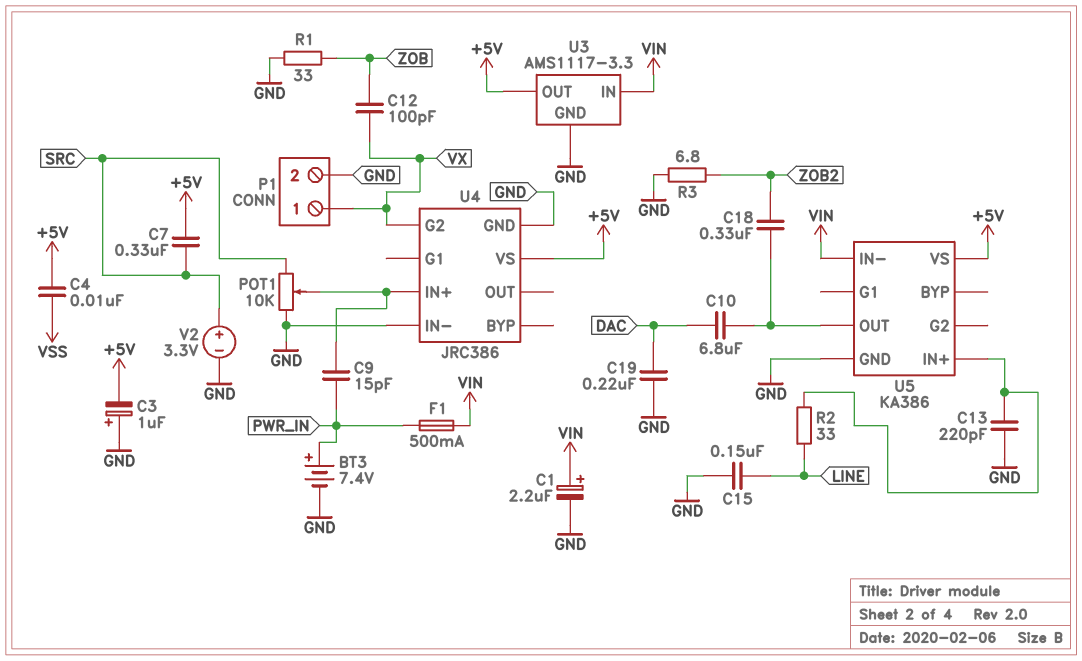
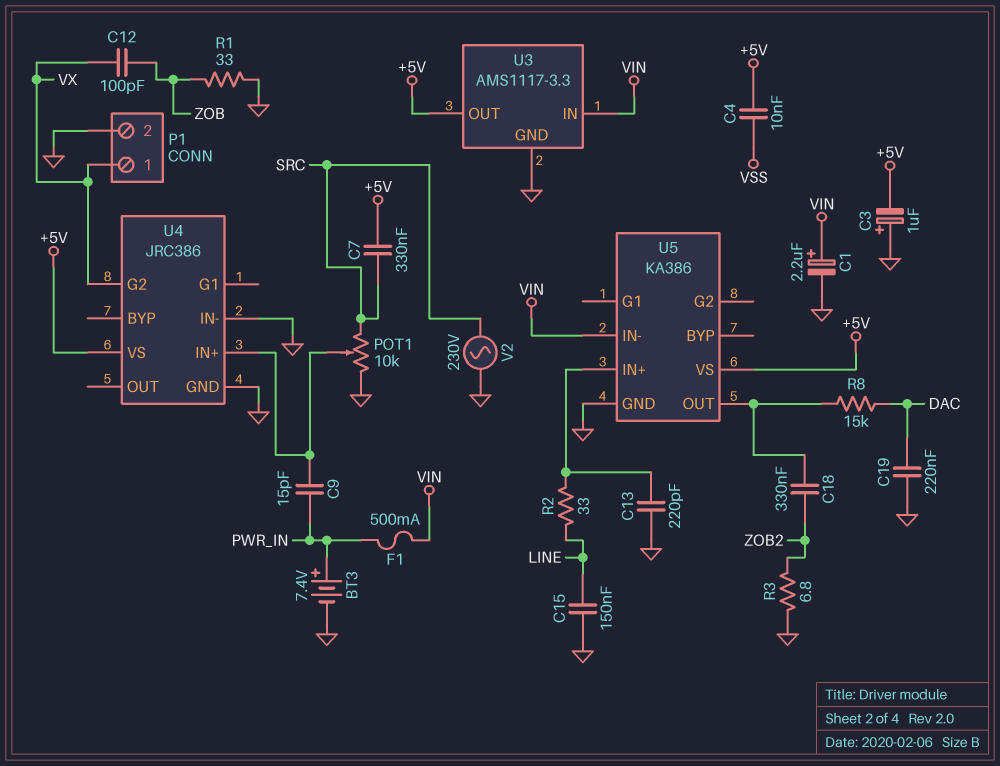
C10: 6.8uF (DAC, U5/OUT) -> none
R8: none -> 15k (DAC, U5/OUT)
V2: 3.3V (plus SRC, minus GND) -> AC 230V (GND, SRC)

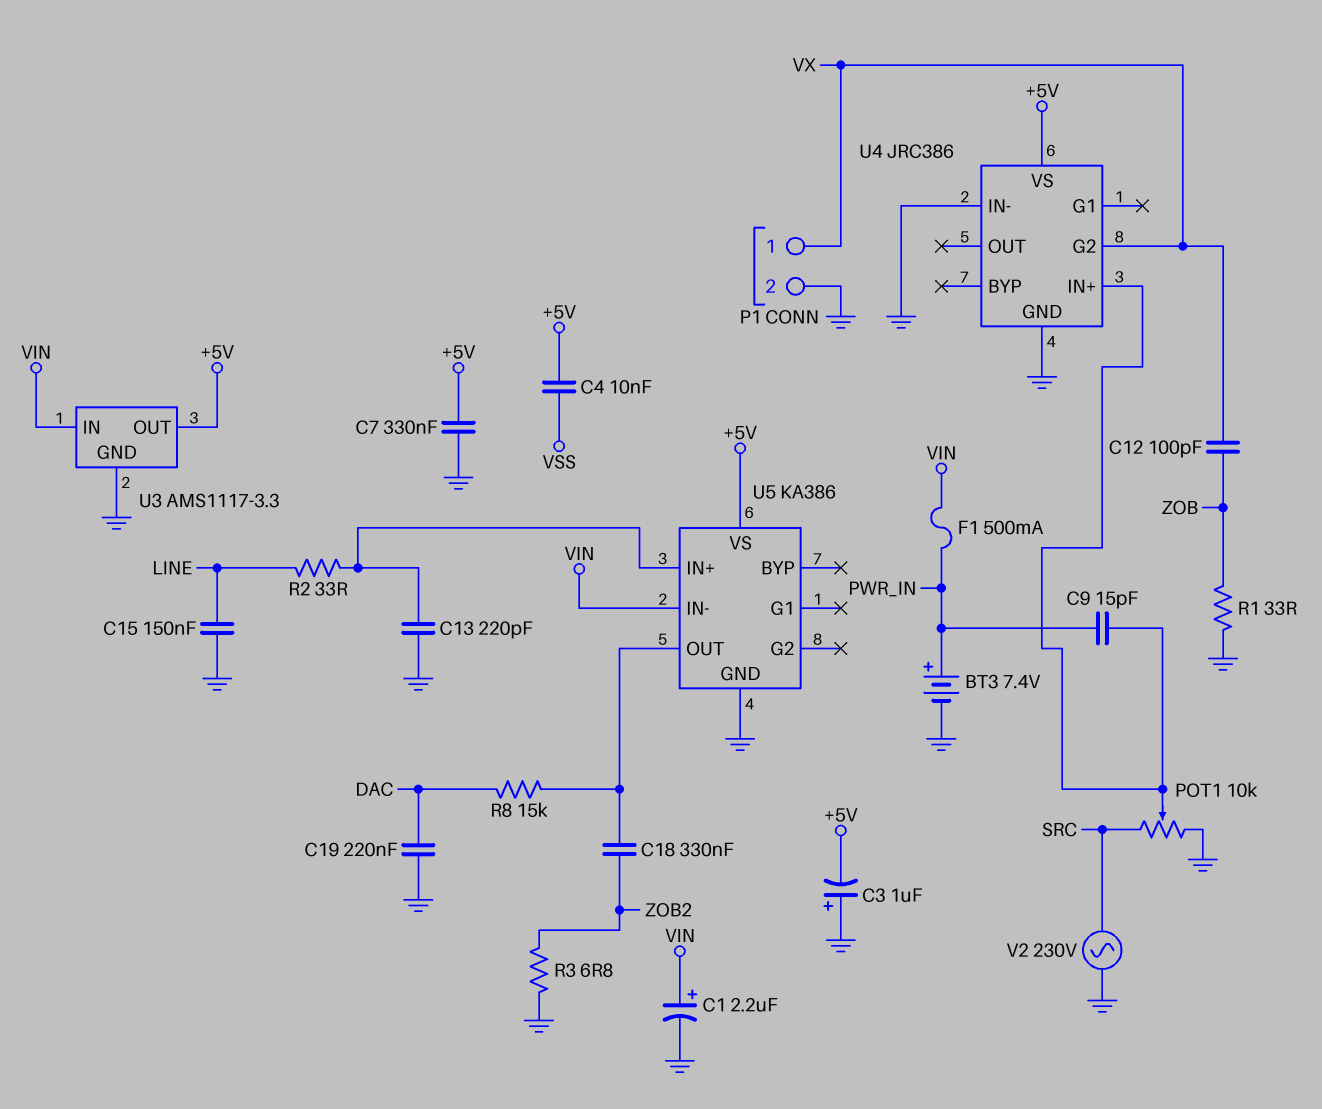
C7: 330nF (+5V, SRC) -> 330nF (+5V, GND)

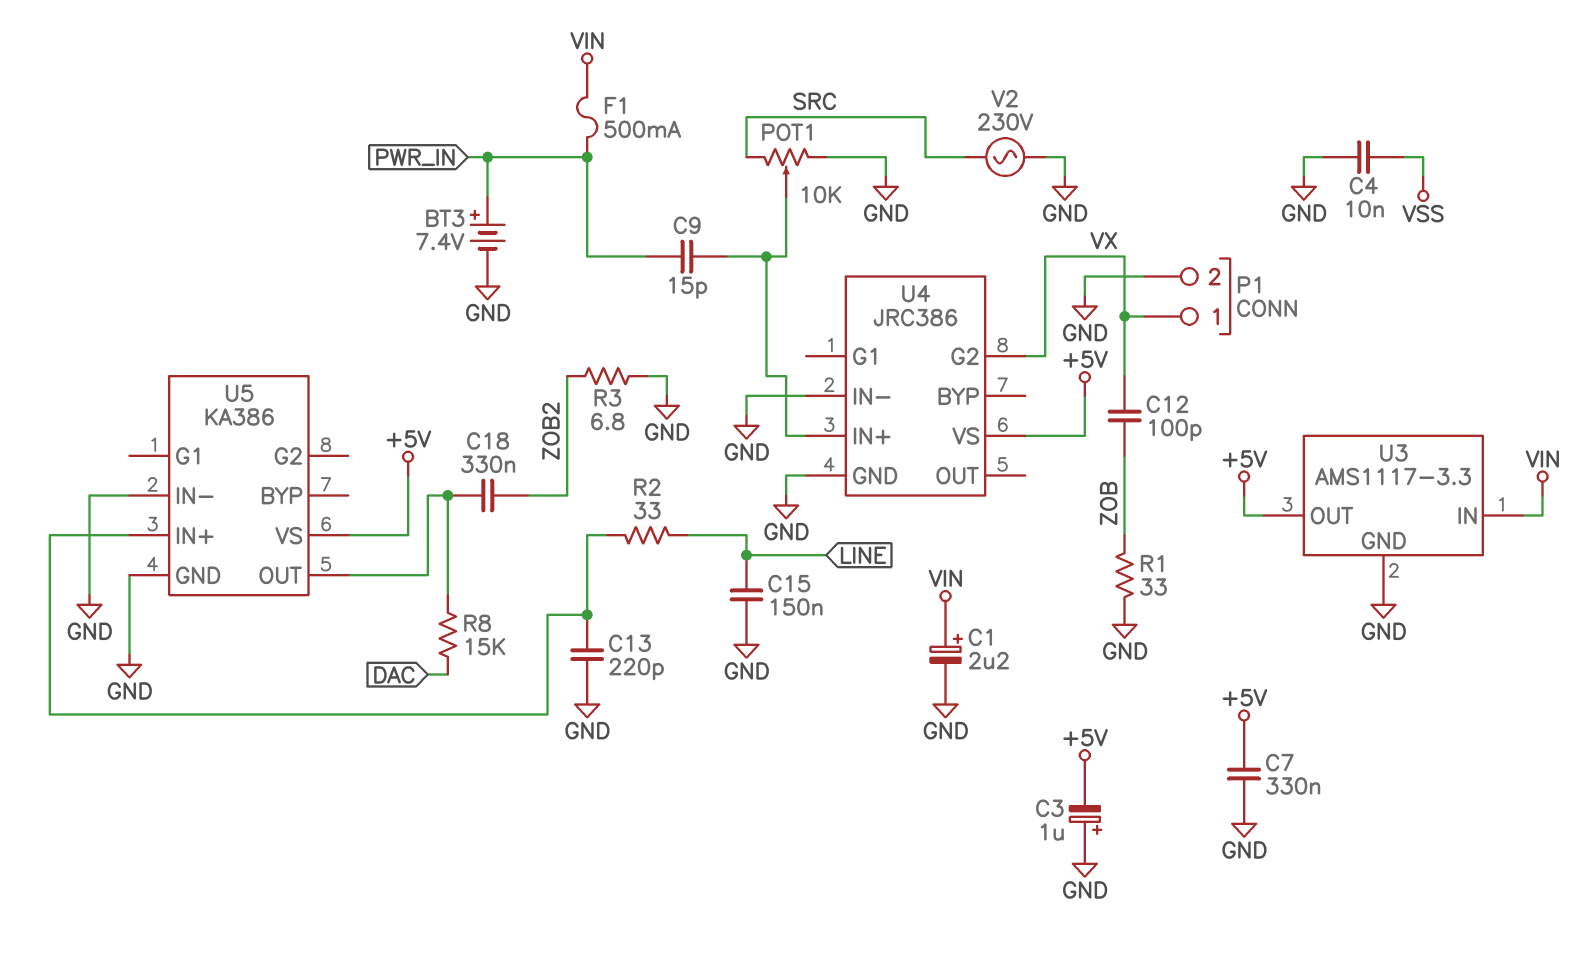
C4: 10nF (+5V, VSS) -> 10nF (GND, VSS)
C19: 220nF (DAC, GND) -> none
U5 pin IN-: VIN -> GND

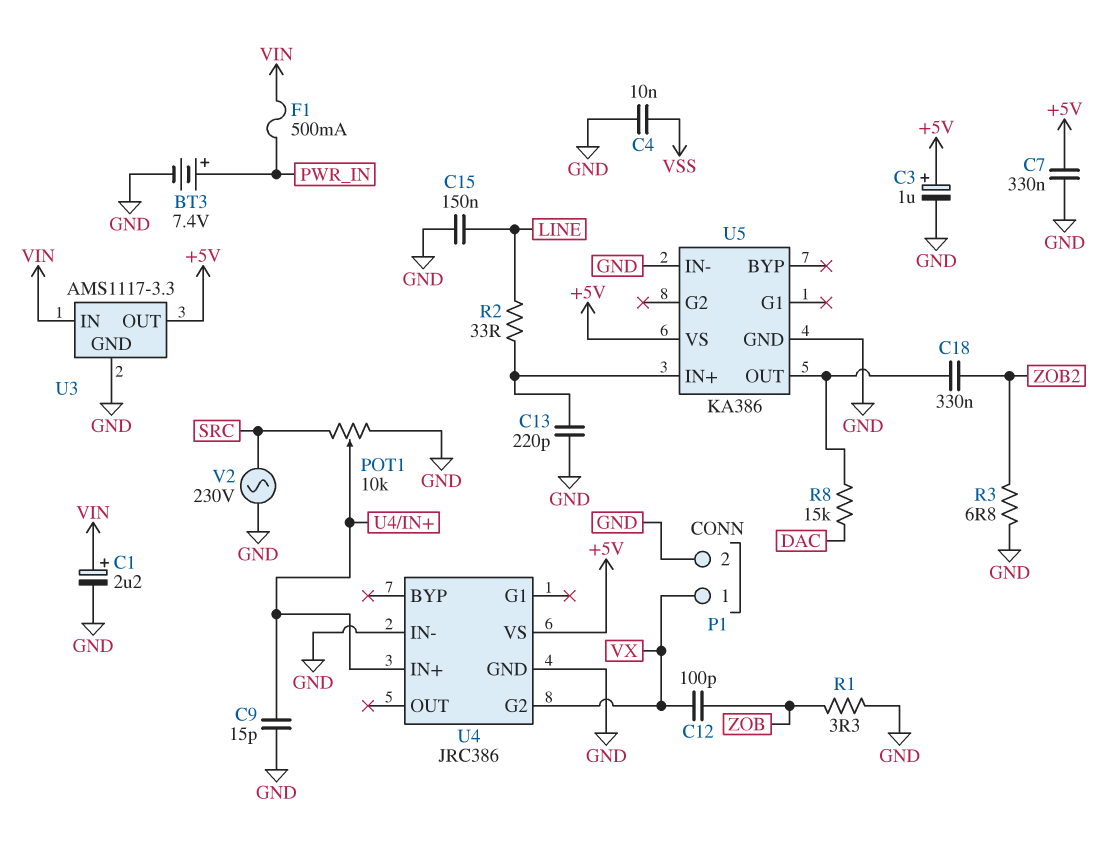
C3: 1uF (plus GND, minus +5V) -> 1uF (plus +5V, minus GND)
C9: 15pF (PWR_IN, U4/IN+) -> 15pF (GND, U4/IN+)
R1: 33 (GND, ZOB) -> 3.3 (GND, ZOB)

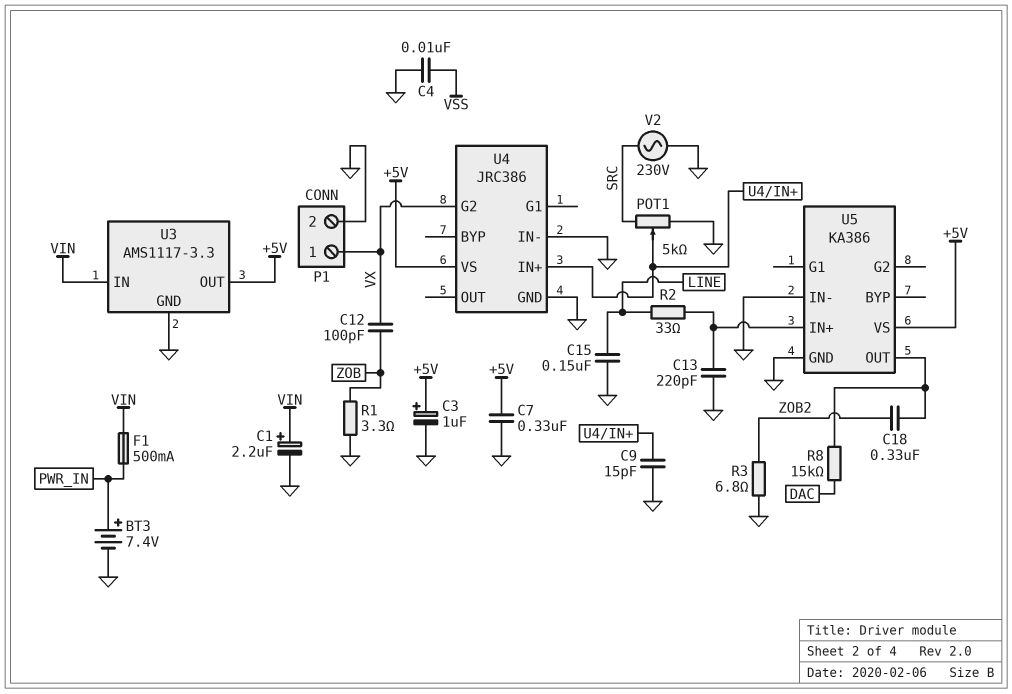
POT1: 10k (GND, SRC, wiper U4/IN+) -> 5k (GND, SRC, wiper U4/IN+)

